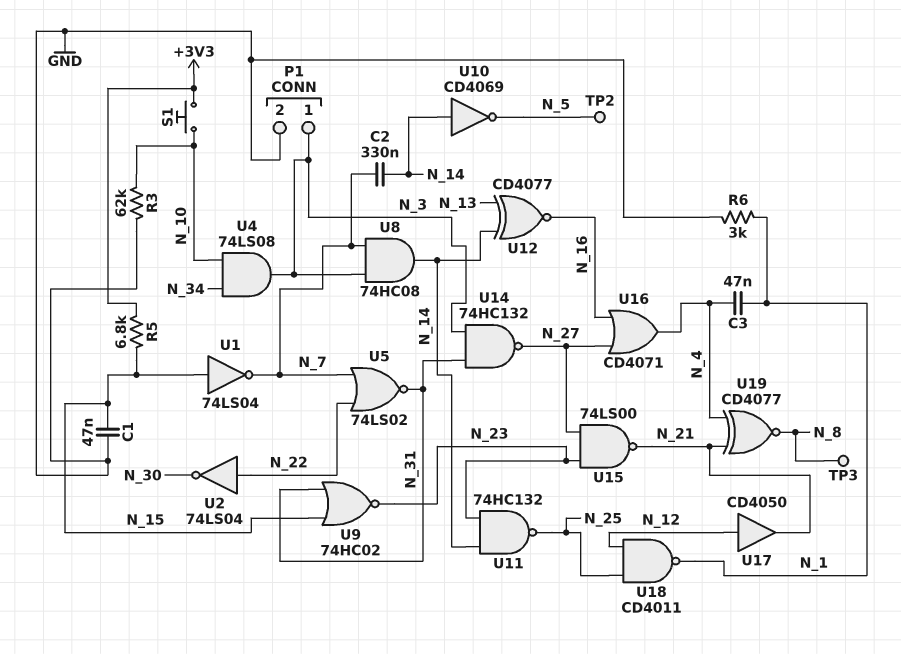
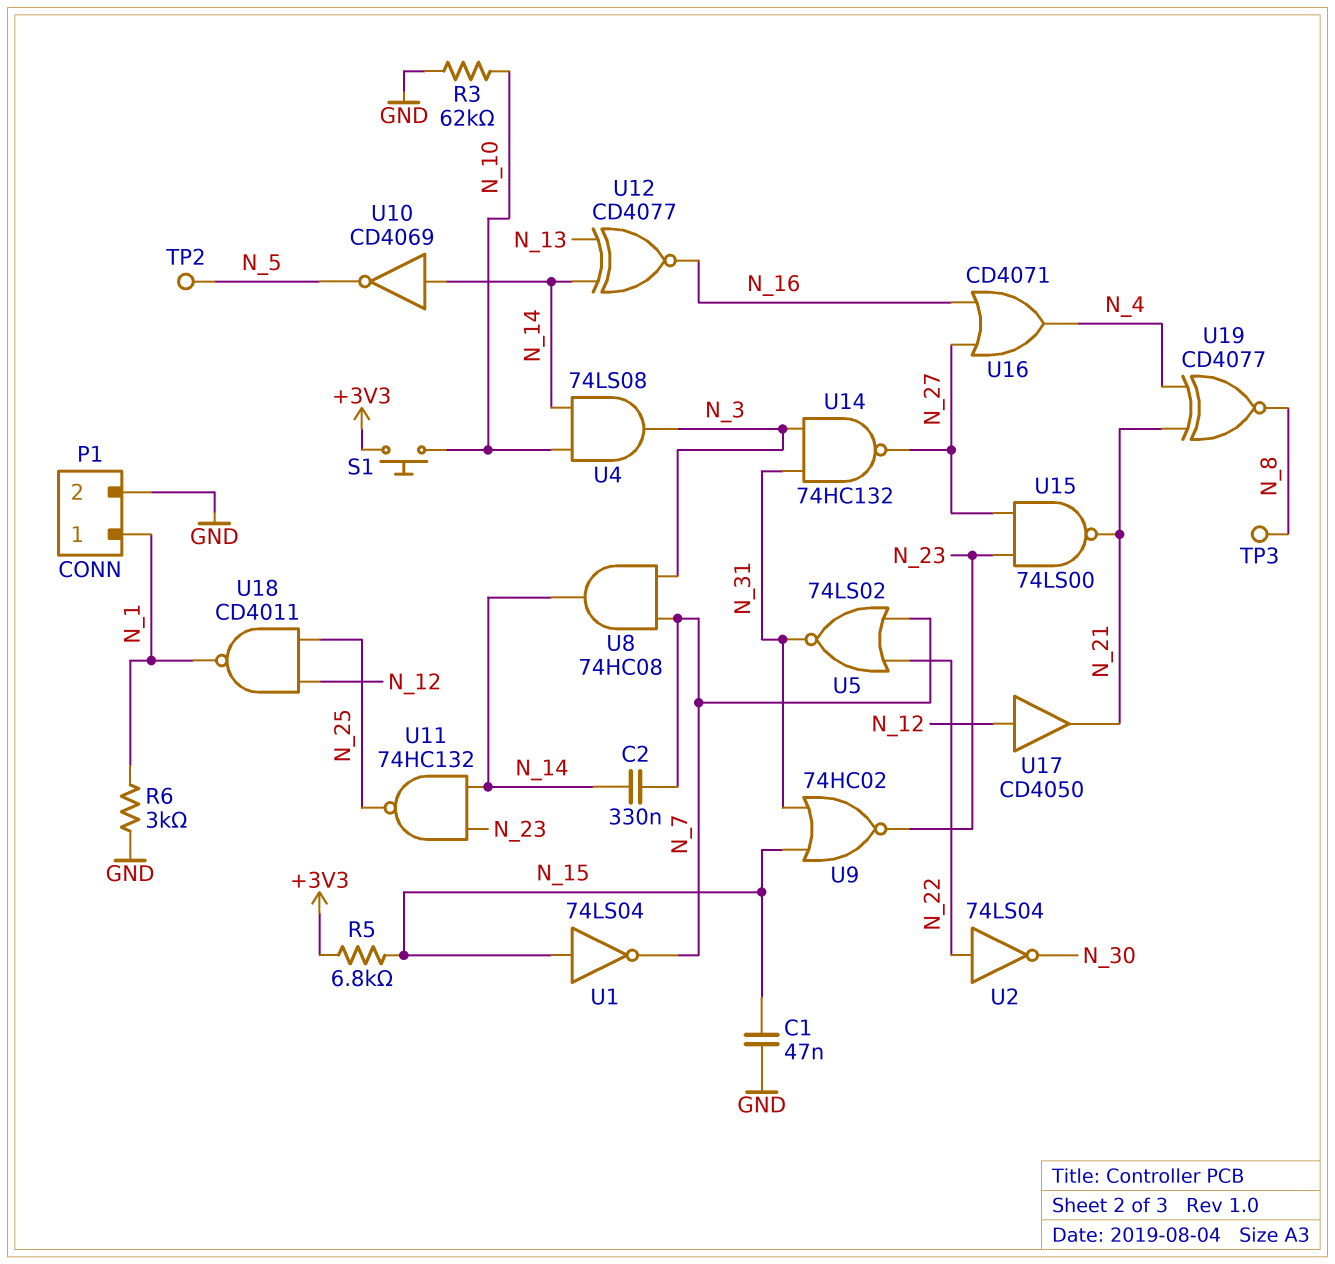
C3: 47nF (N_1, N_4) -> none
P1 pin 1: N_3 -> N_1
U4: AND 74LS08 (in N_10, in N_34, out N_3) -> AND 74LS08 (in N_10, in N_14, out N_3)

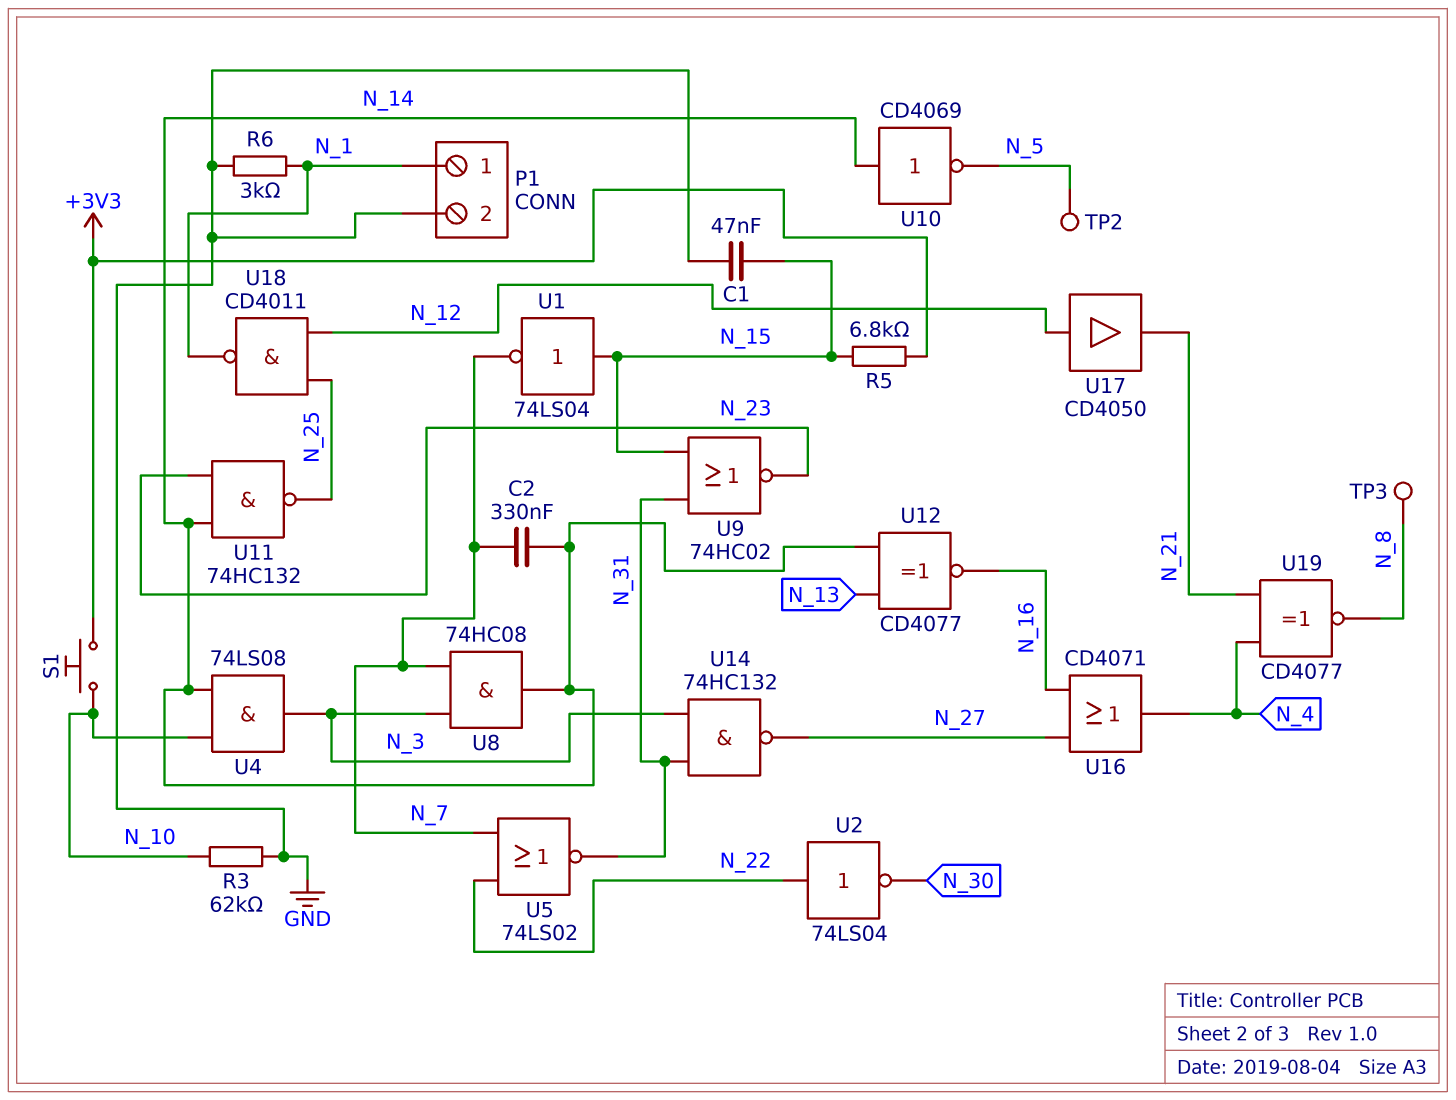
U15: NAND 74LS00 (in N_23, in N_27, out N_21) -> none

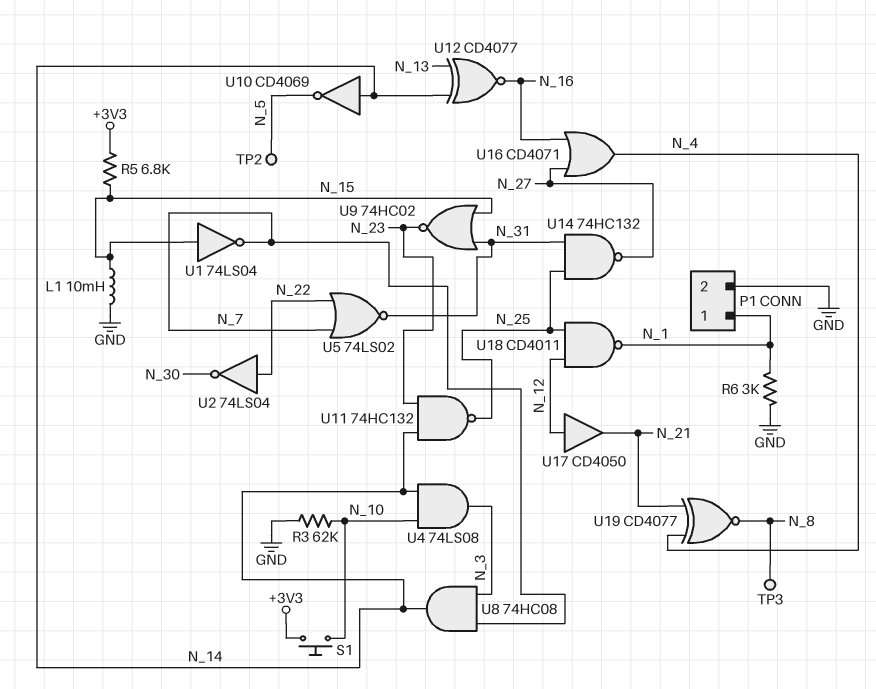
C1: 47nF (GND, N_15) -> none
C2: 330nF (N_7, N_14) -> none
L1: none -> 10mH (GND, N_15)
U14: NAND 74HC132 (in N_3, in N_31, out N_27) -> NAND 74HC132 (in N_25, in N_31, out N_27)

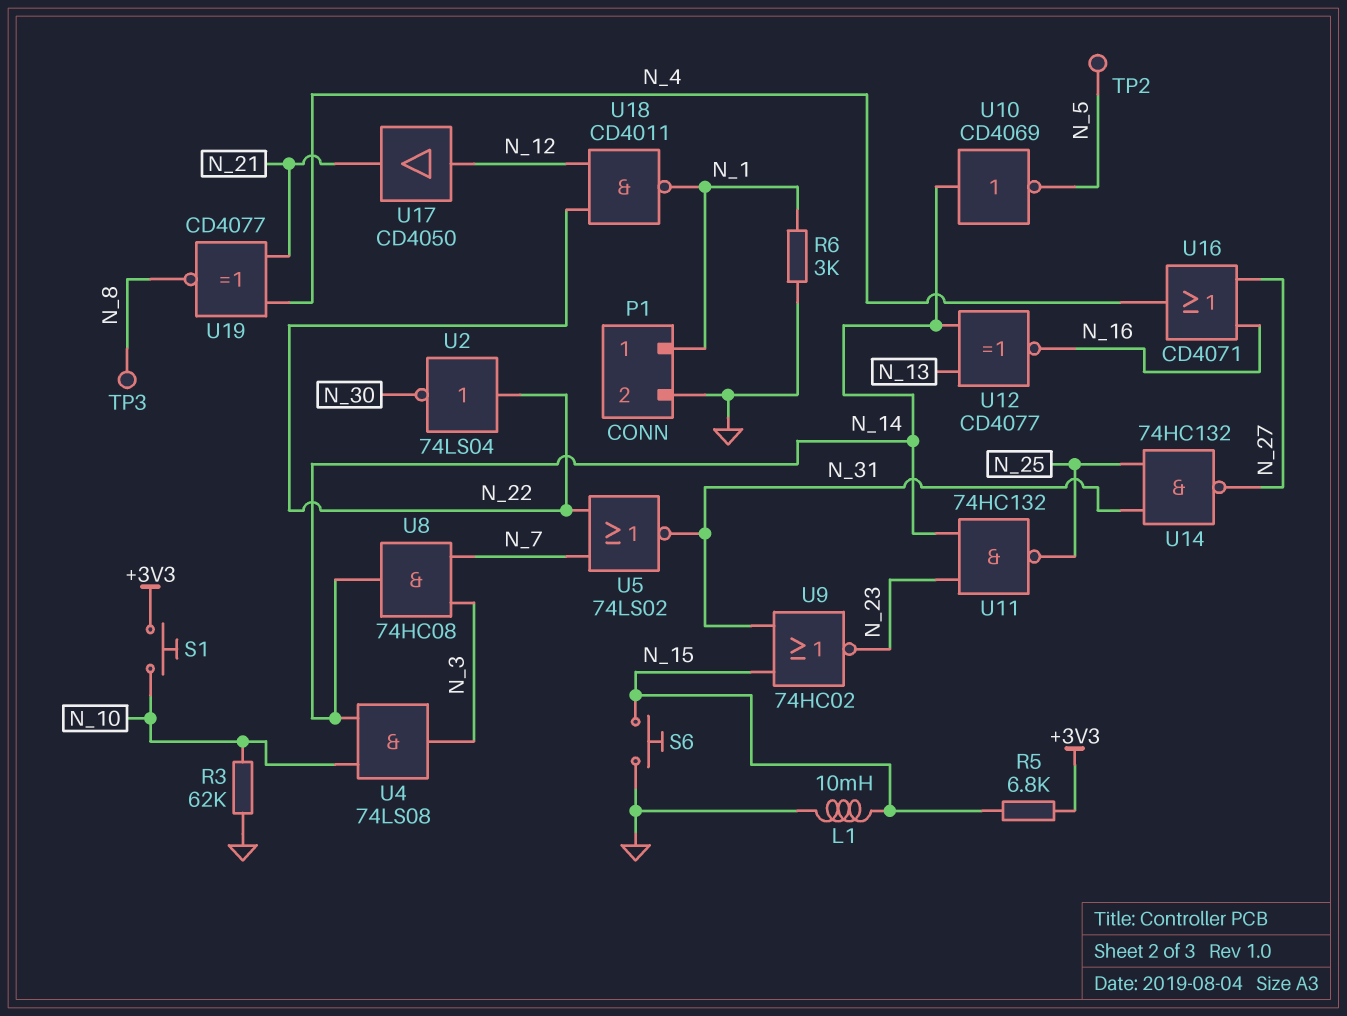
S6: none -> button (GND, N_15)
U1: NOT 74LS04 (in N_15, out N_7) -> none
U18: NAND CD4011 (in N_12, in N_25, out N_1) -> NAND CD4011 (in N_12, in N_22, out N_1)

